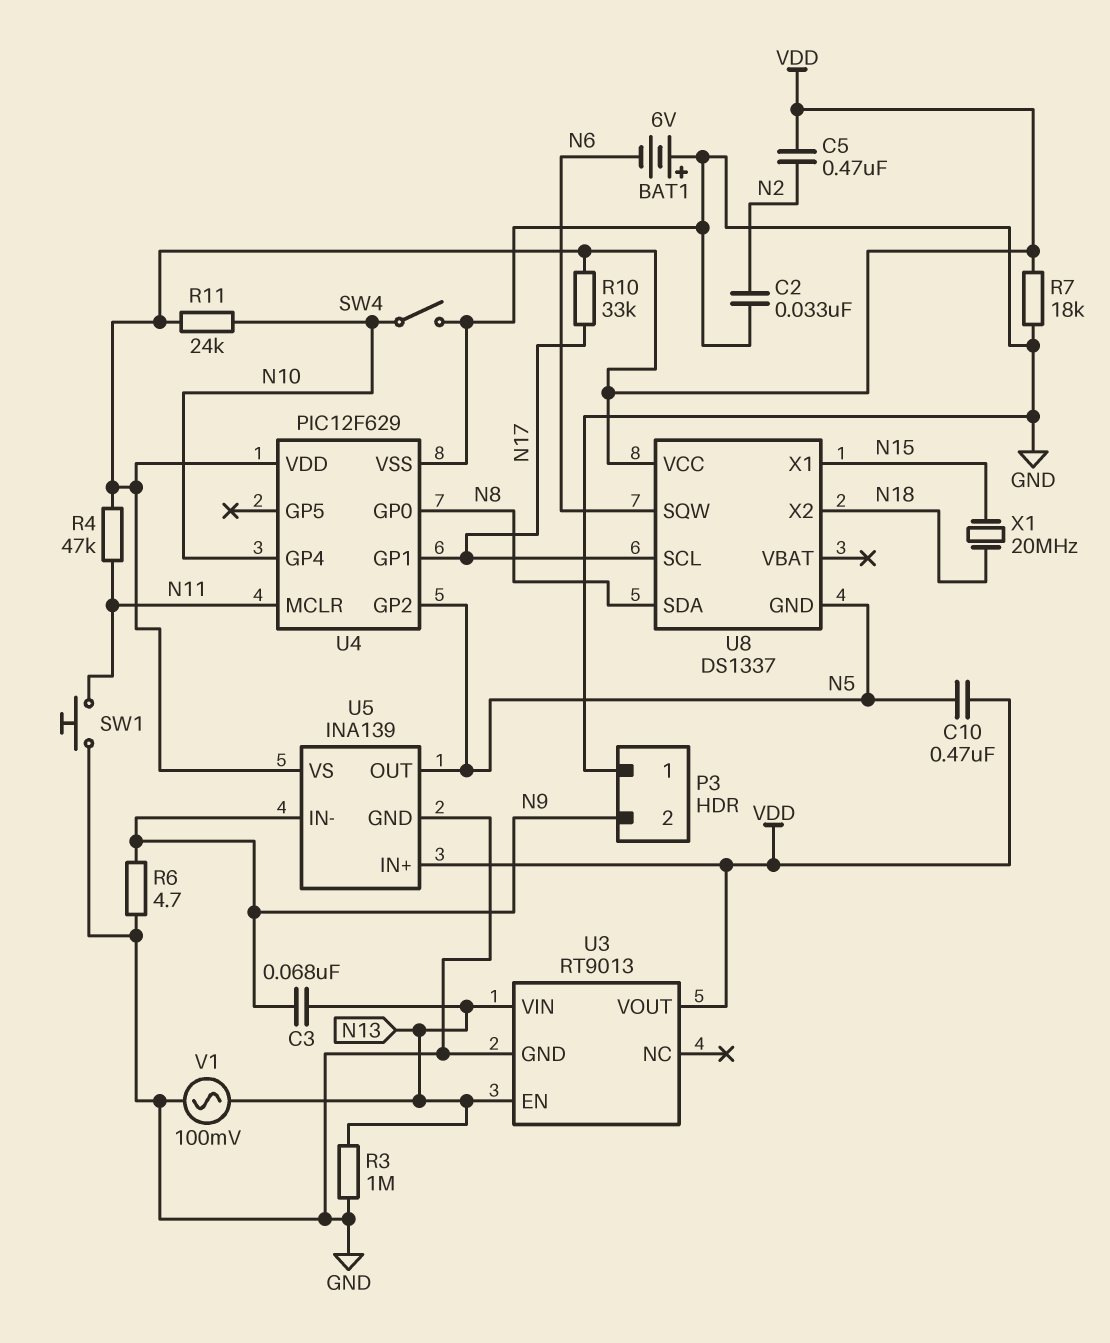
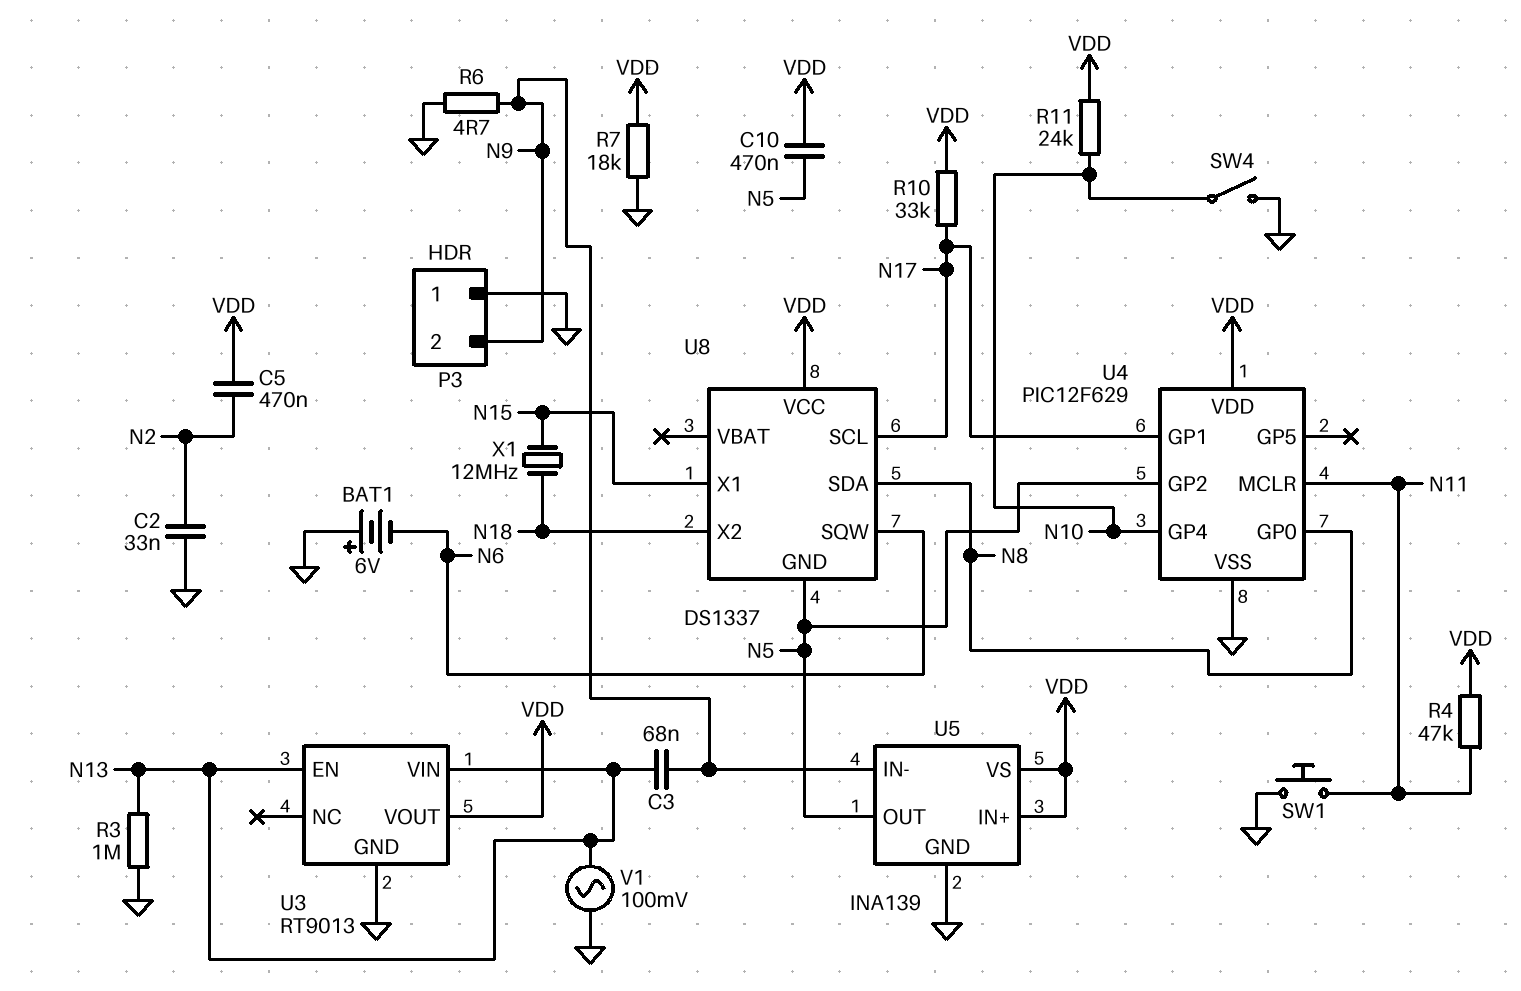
X1: 20MHz (N15, N18) -> 12MHz (N15, N18)

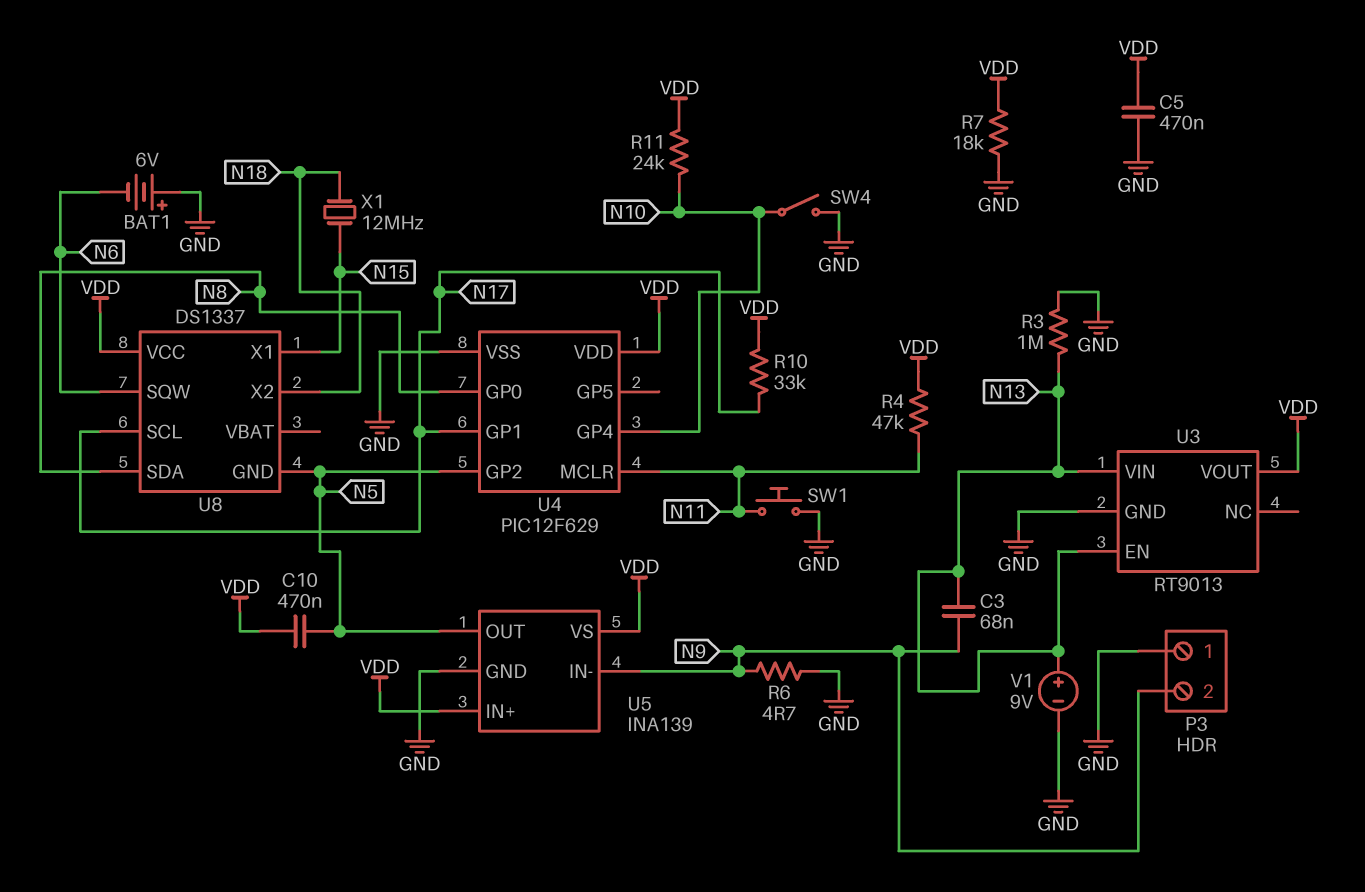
C2: 33nF (GND, N2) -> none
C5: 470nF (N2, VDD) -> 470nF (GND, VDD)
V1: AC 100mV (GND, N13) -> 9V (plus N13, minus GND)

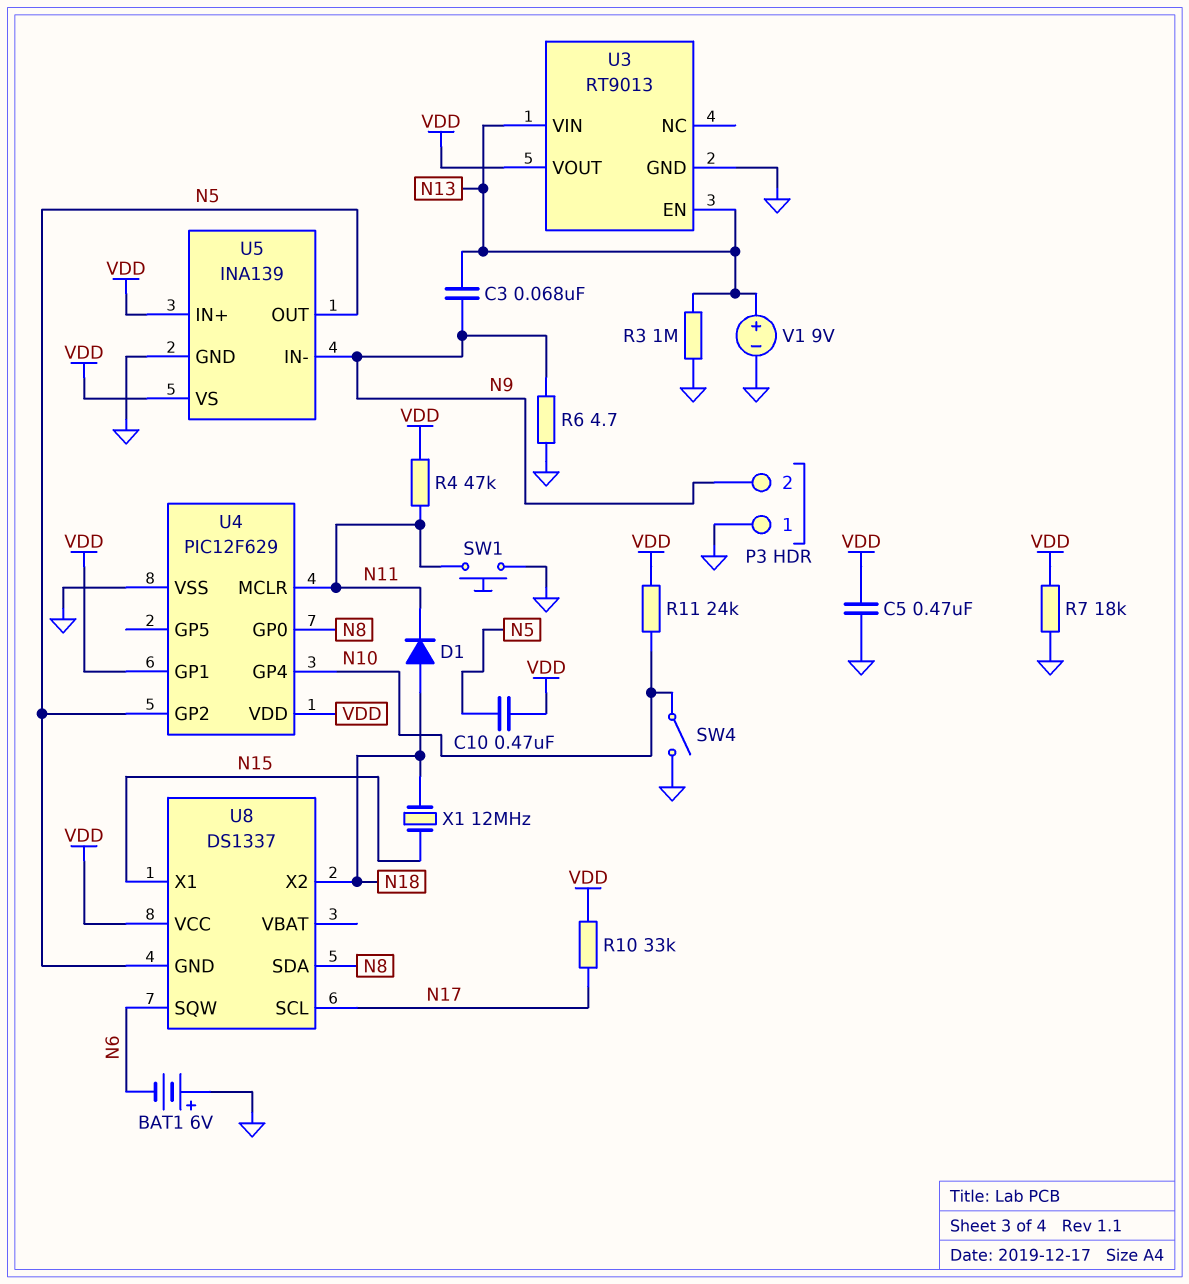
D1: none -> diode (A N18, K N11)
U4 pin GP1: N17 -> VDD

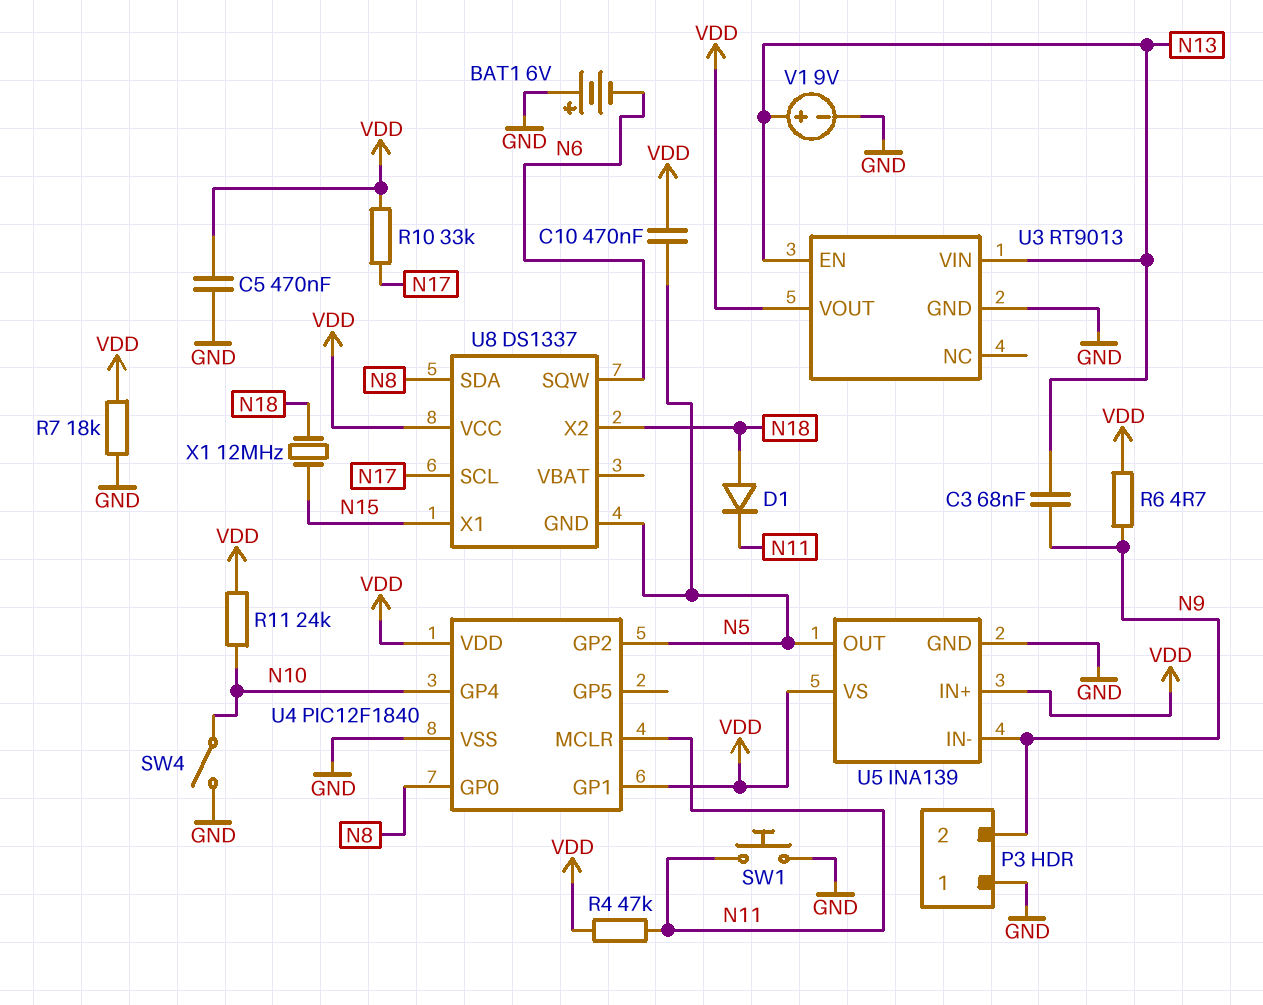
R3: 1M (GND, N13) -> none
R6: 4.7 (GND, N9) -> 4.7 (N9, VDD)
U4: PIC12F629 -> PIC12F1840

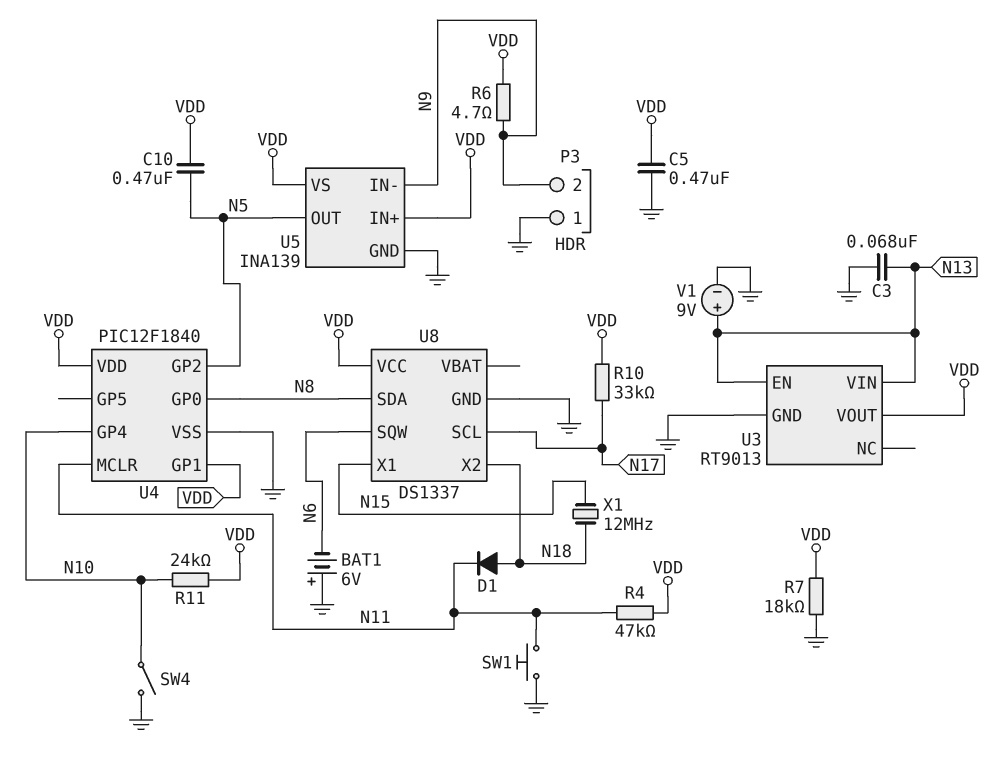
C3: 68nF (N9, N13) -> 68nF (GND, N13)
U8 pin GND: N5 -> GND

